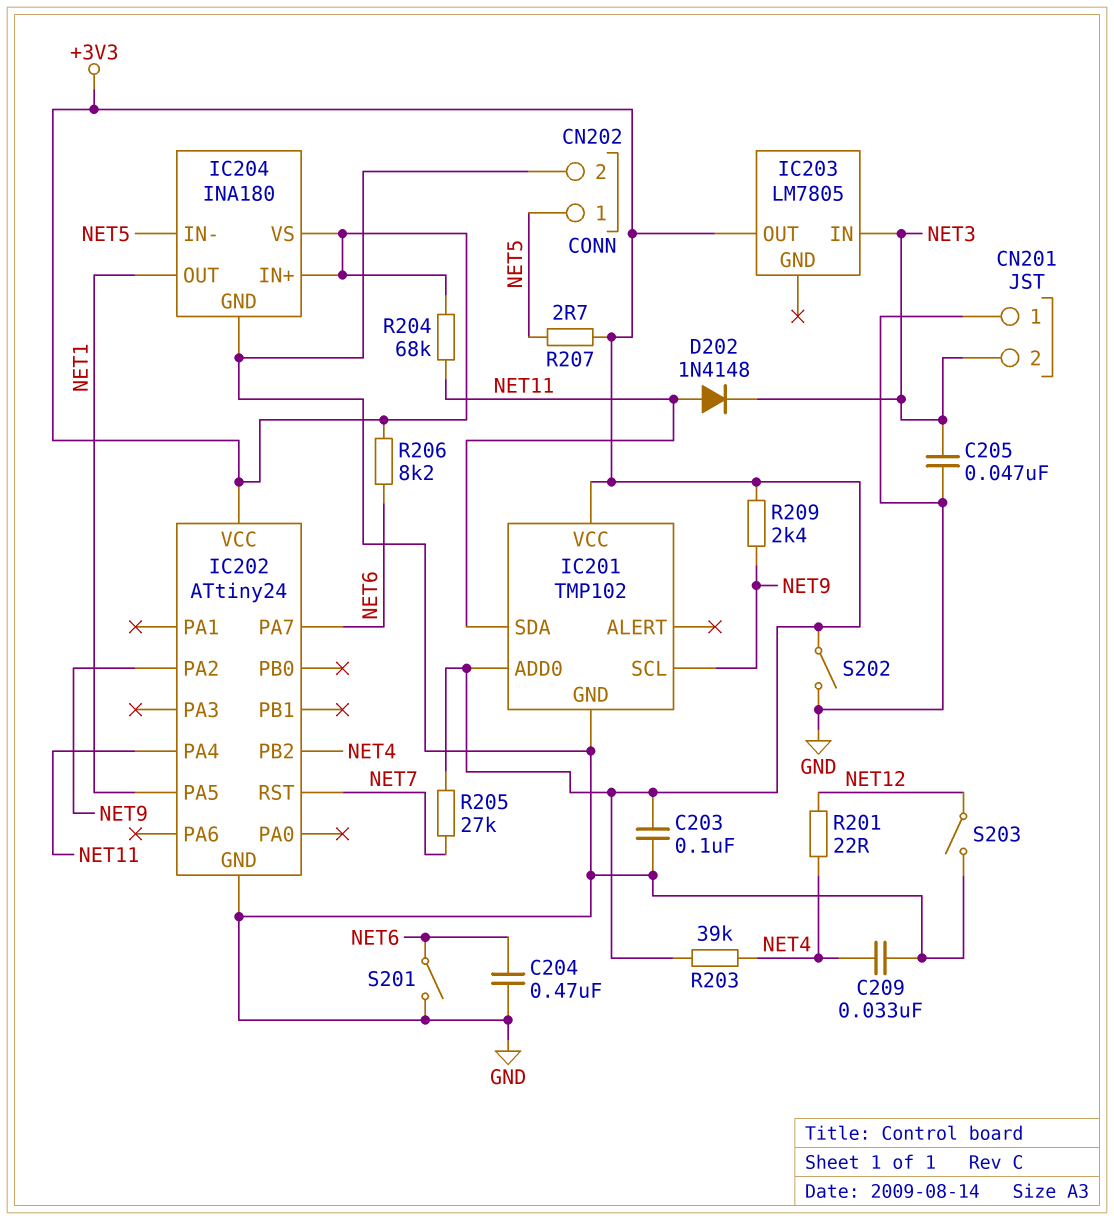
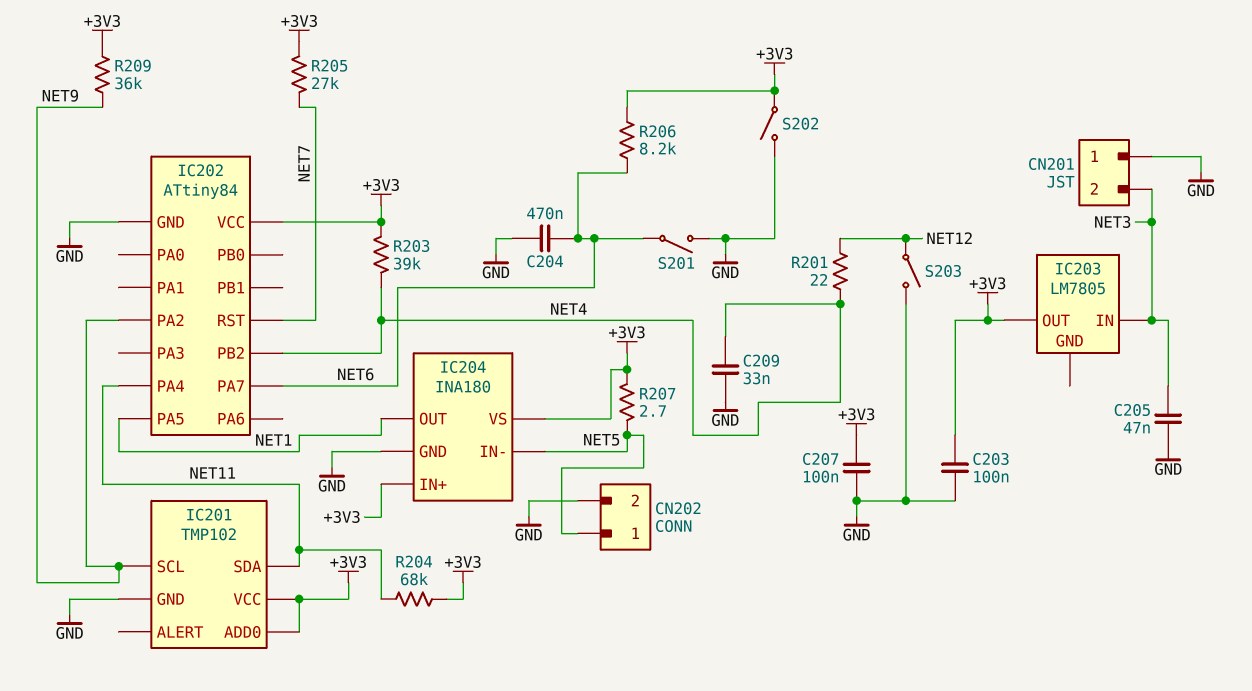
C207: none -> 100nF (+3V3, GND)
D202: diode 1N4148 (A NET11, K NET3) -> none
IC202: ATtiny24 -> ATtiny84
R209: 2.4k (+3V3, NET9) -> 36k (+3V3, NET9)

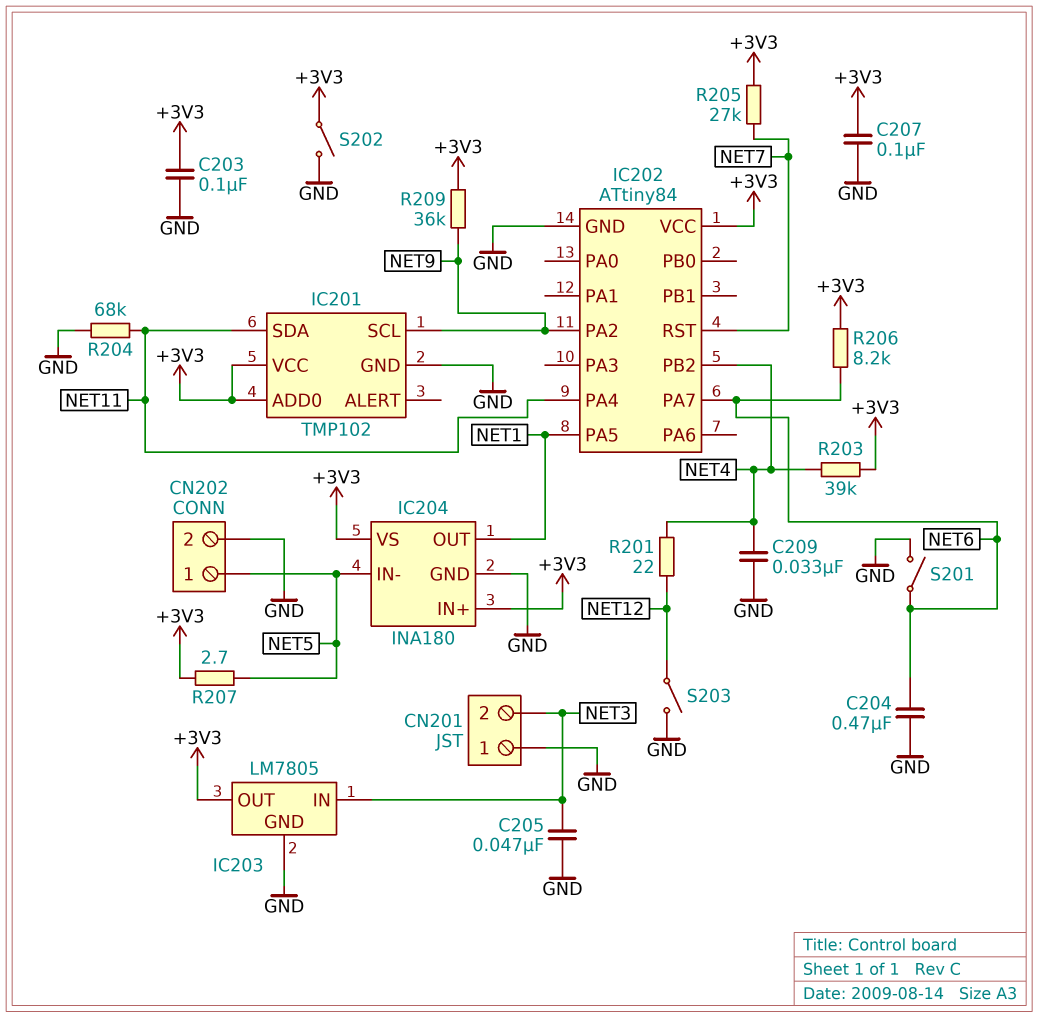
IC203 pin GND: none -> GND
R204: 68k (+3V3, NET11) -> 68k (GND, NET11)

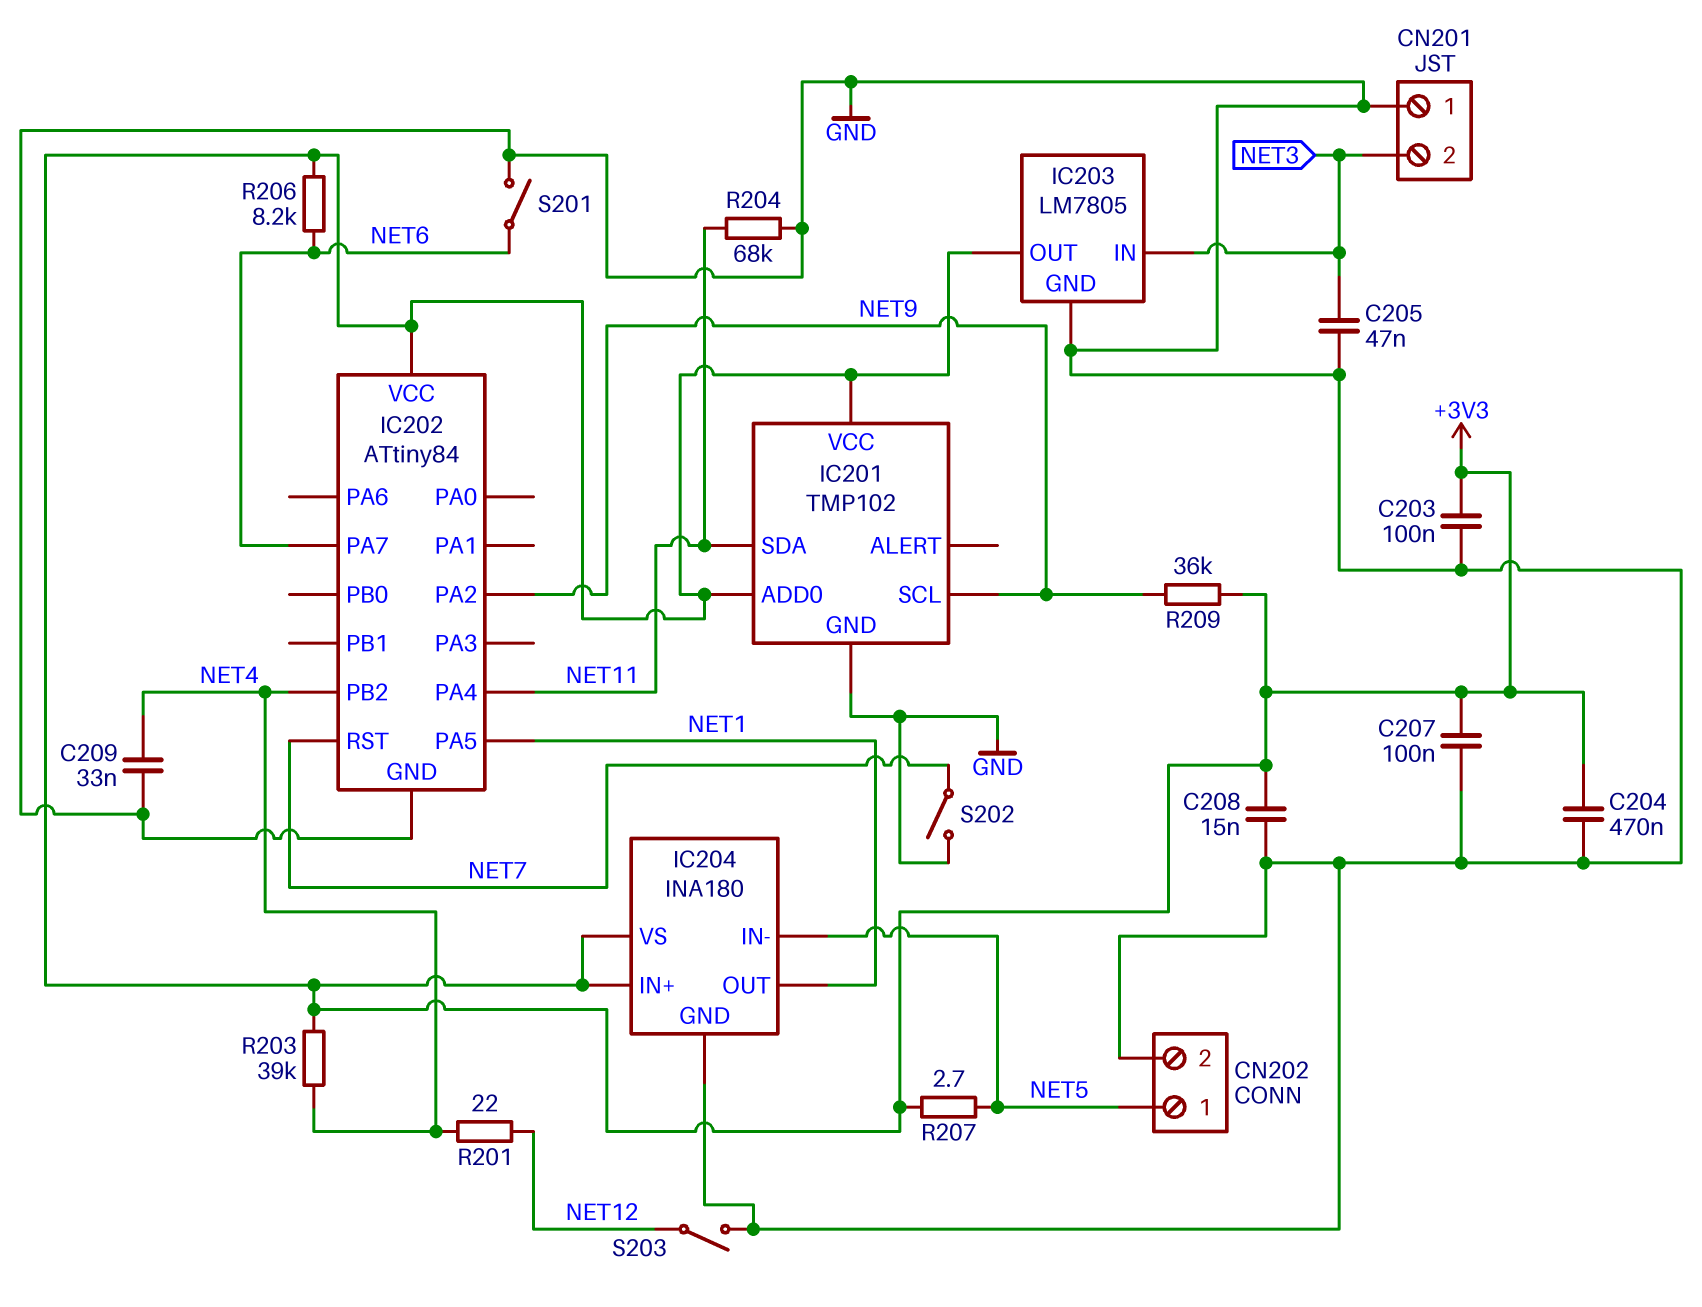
C204: 470nF (GND, NET6) -> 470nF (+3V3, GND)
C208: none -> 15nF (+3V3, GND)
R205: 27k (+3V3, NET7) -> none
S202: switch (+3V3, GND) -> switch (GND, NET7)

